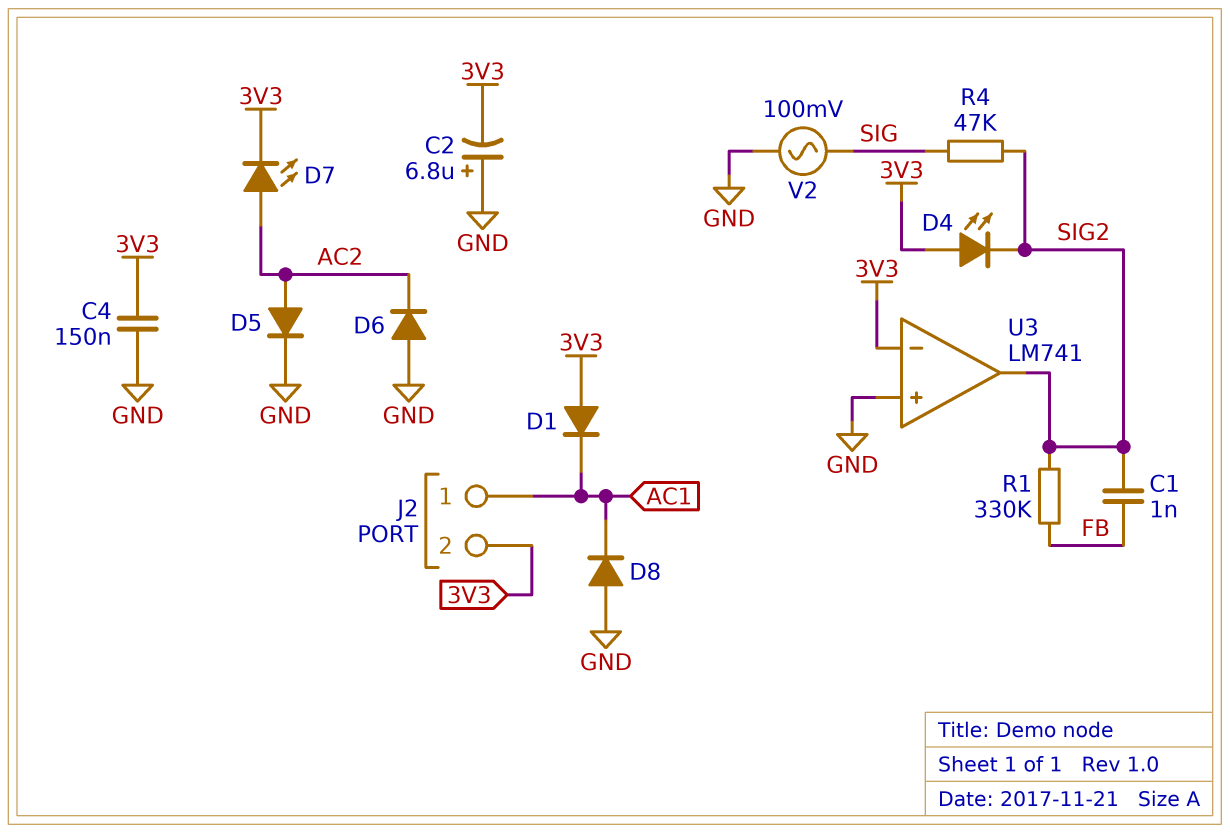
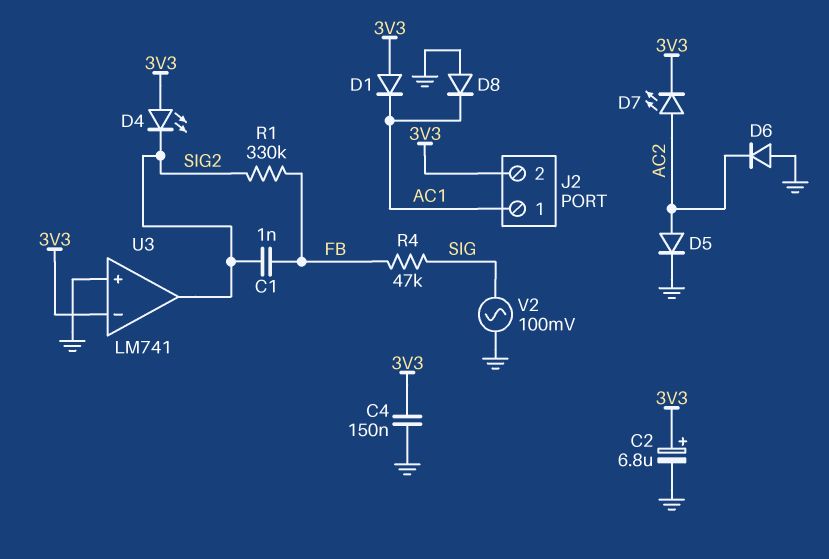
C2: 6.8uF (plus GND, minus 3V3) -> 6.8uF (plus 3V3, minus GND)
R4: 47k (SIG, SIG2) -> 47k (FB, SIG)

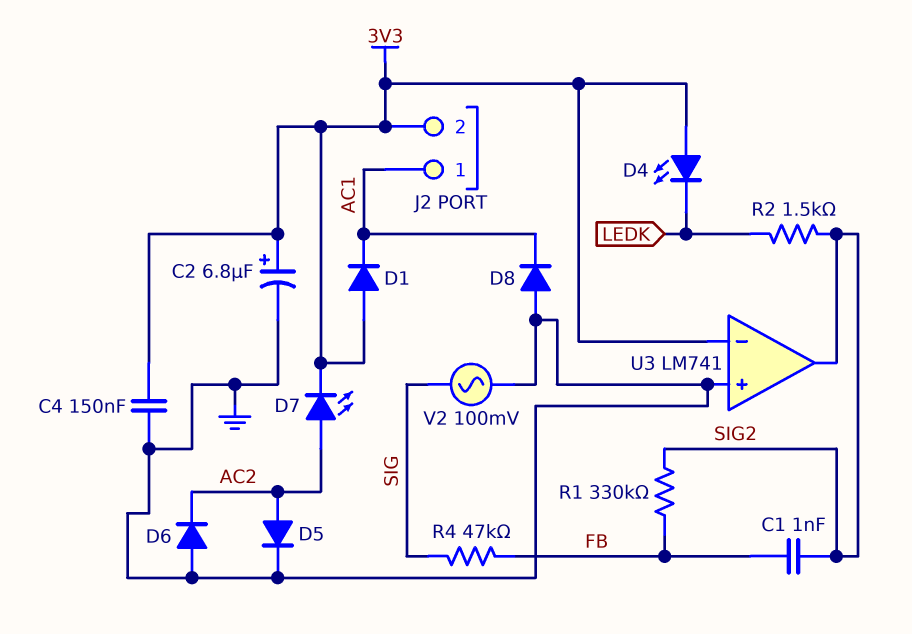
D4: LED (A 3V3, K SIG2) -> LED (A 3V3, K LEDK)
R2: none -> 1.5k (LEDK, SIG2)

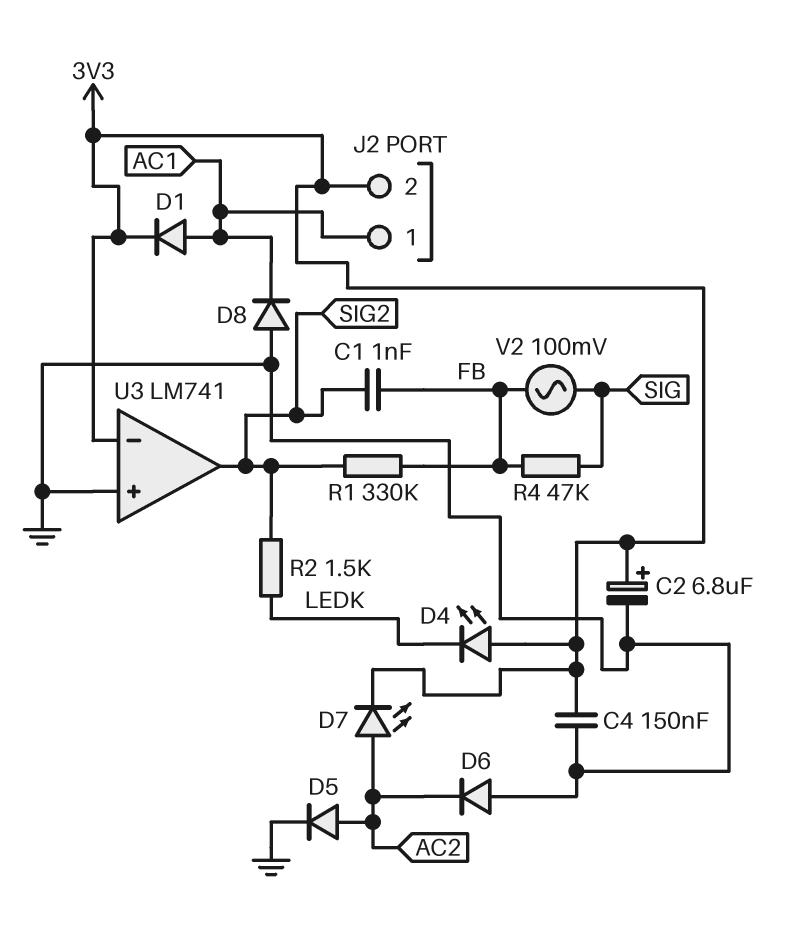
D1: diode (A 3V3, K AC1) -> diode (A AC1, K 3V3)
V2: AC 100mV (GND, SIG) -> AC 100mV (FB, SIG)

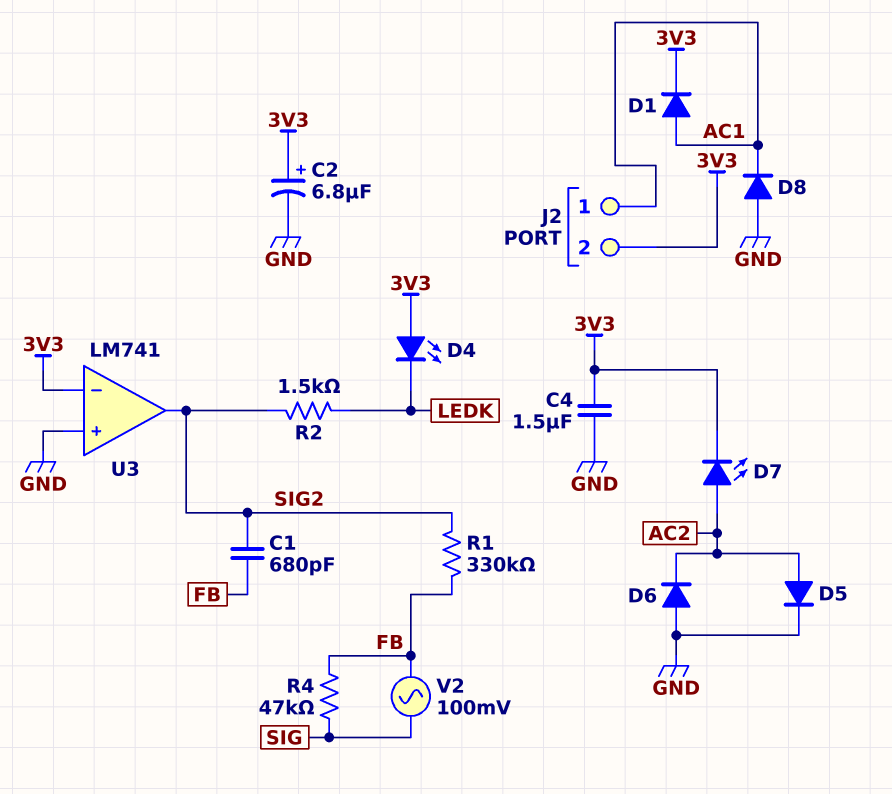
C1: 1nF (FB, SIG2) -> 680pF (FB, SIG2)
C4: 150nF (3V3, GND) -> 1.5uF (3V3, GND)

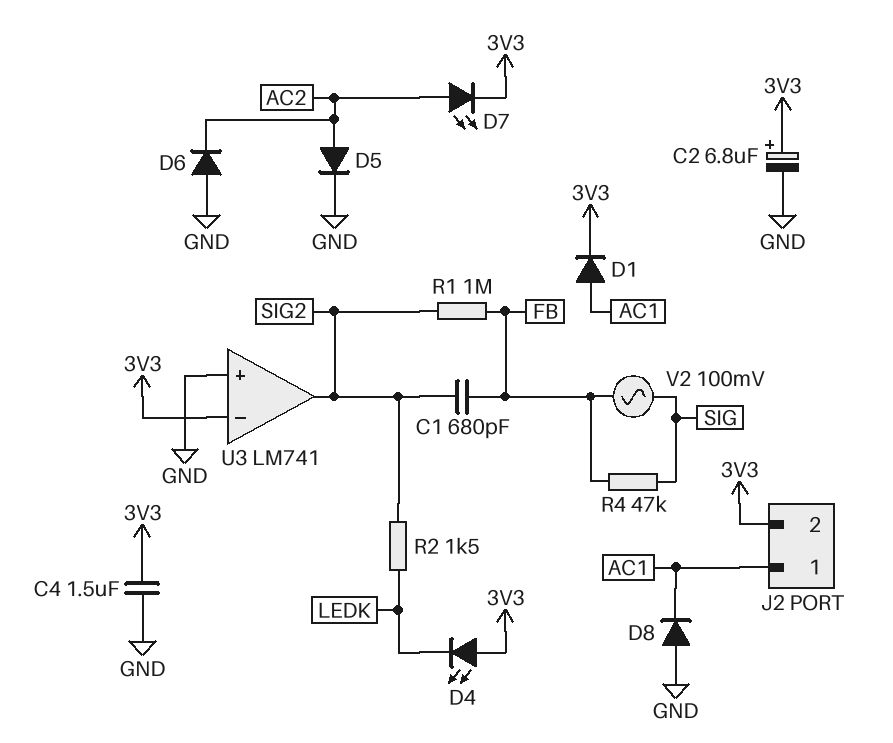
R1: 330k (FB, SIG2) -> 1M (FB, SIG2)

